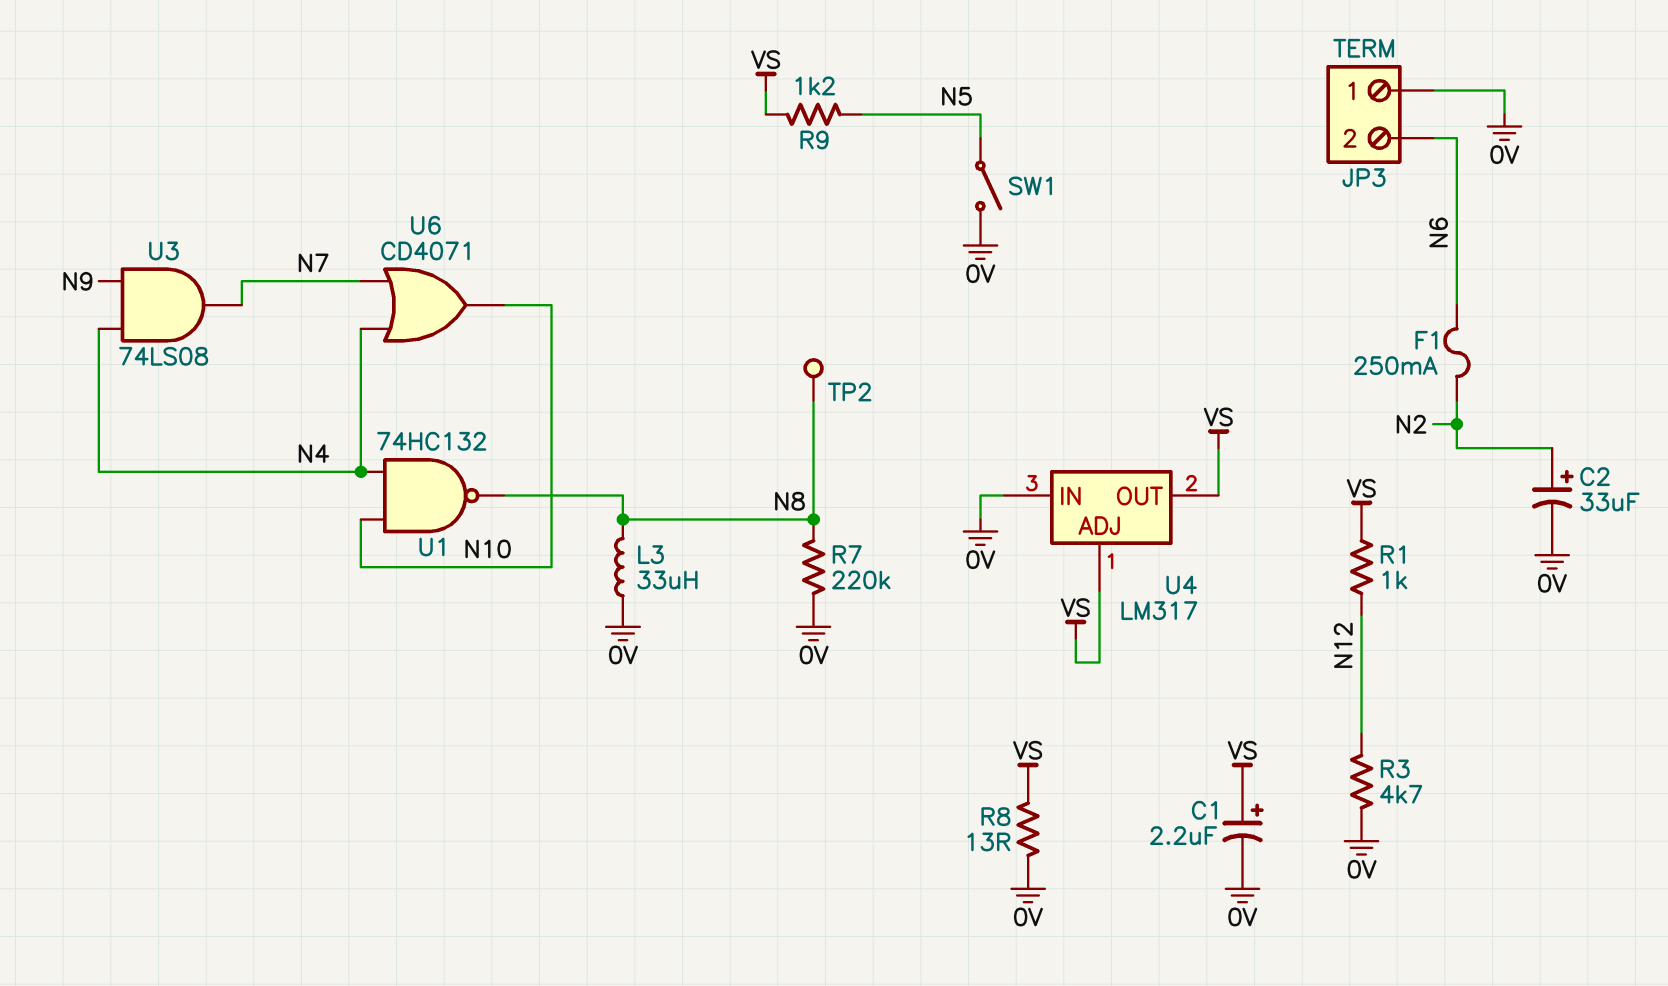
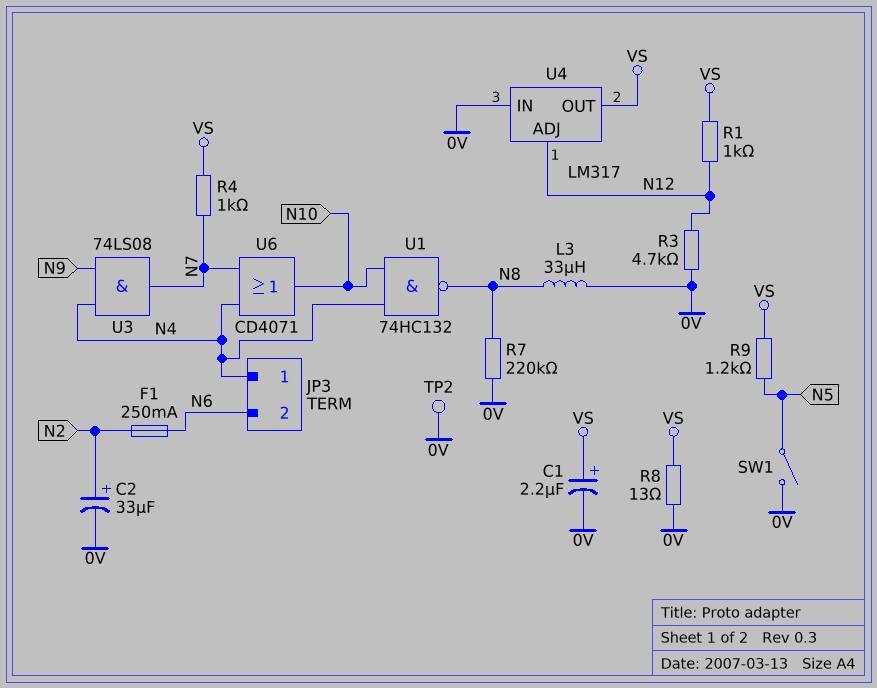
JP3 pin 1: 0V -> N4
R4: none -> 1k (N7, VS)
TP2: test point (N8) -> test point (0V)
U4 pin ADJ: VS -> N12

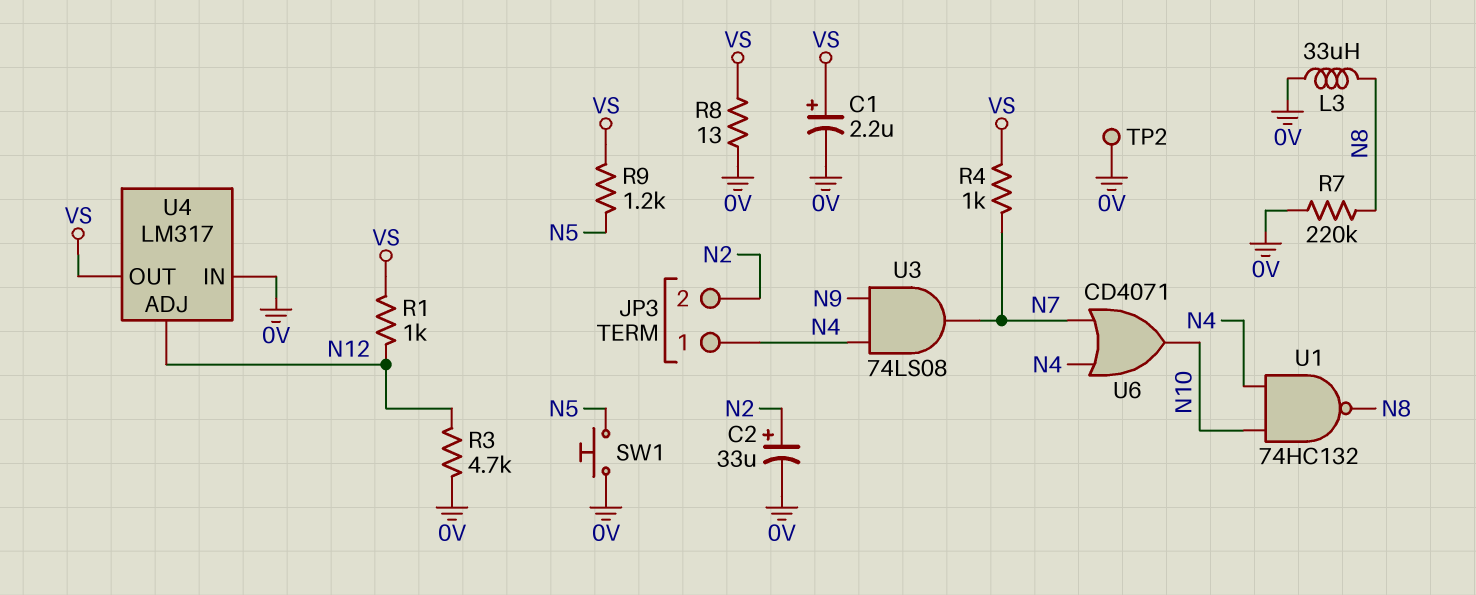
F1: 250mA (N2, N6) -> none
JP3 pin 2: N6 -> N2
SW1: switch (0V, N5) -> button (0V, N5)

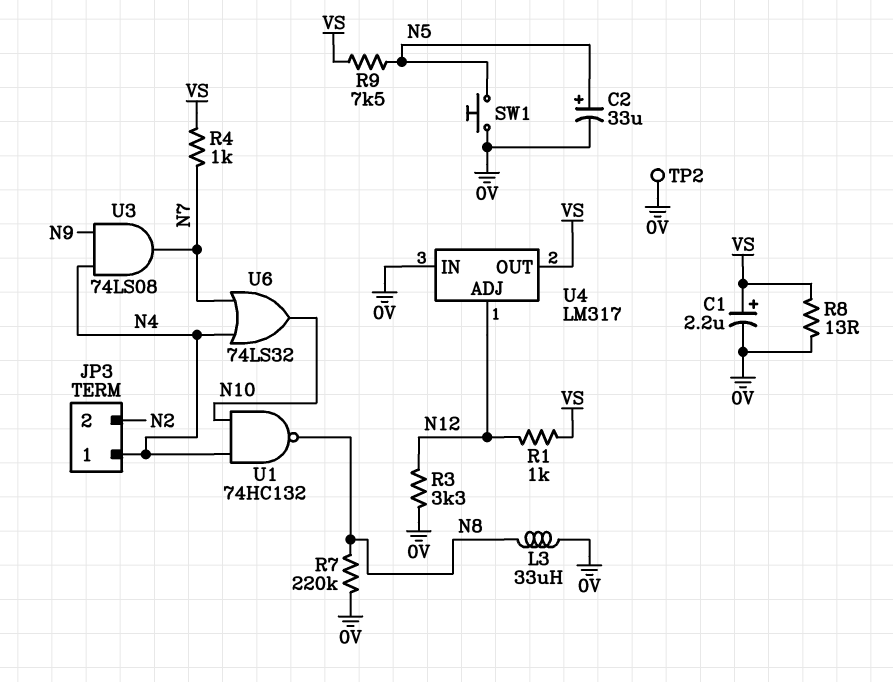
C2: 33uF (plus N2, minus 0V) -> 33uF (plus N5, minus 0V)
R3: 4.7k (0V, N12) -> 3.3k (0V, N12)
R9: 1.2k (N5, VS) -> 7.5k (N5, VS)
U6: OR CD4071 (in N4, in N7, out N10) -> OR 74LS32 (in N4, in N7, out N10)

